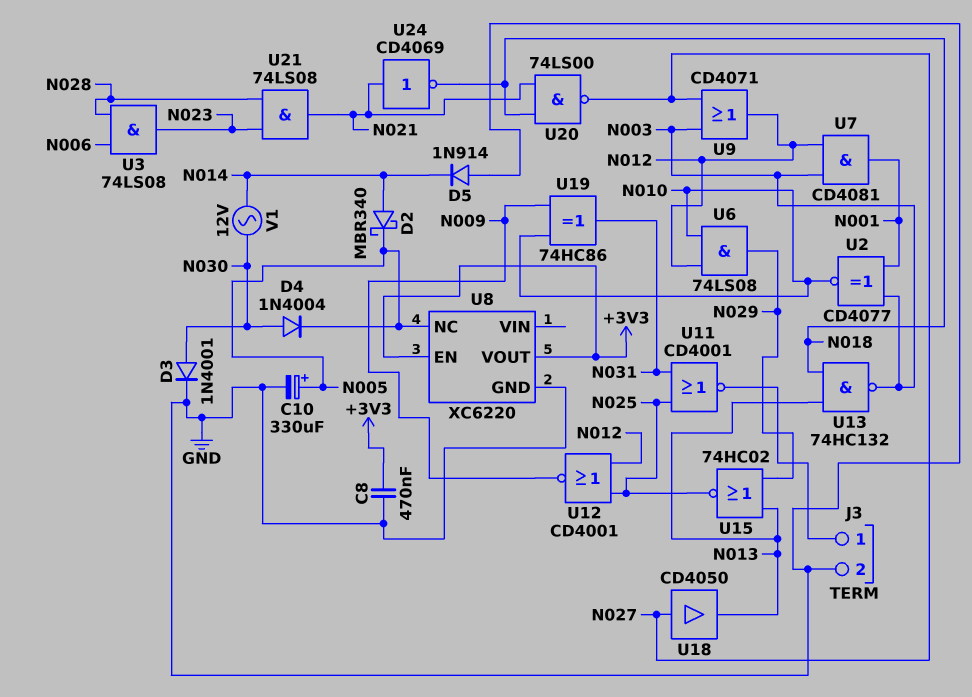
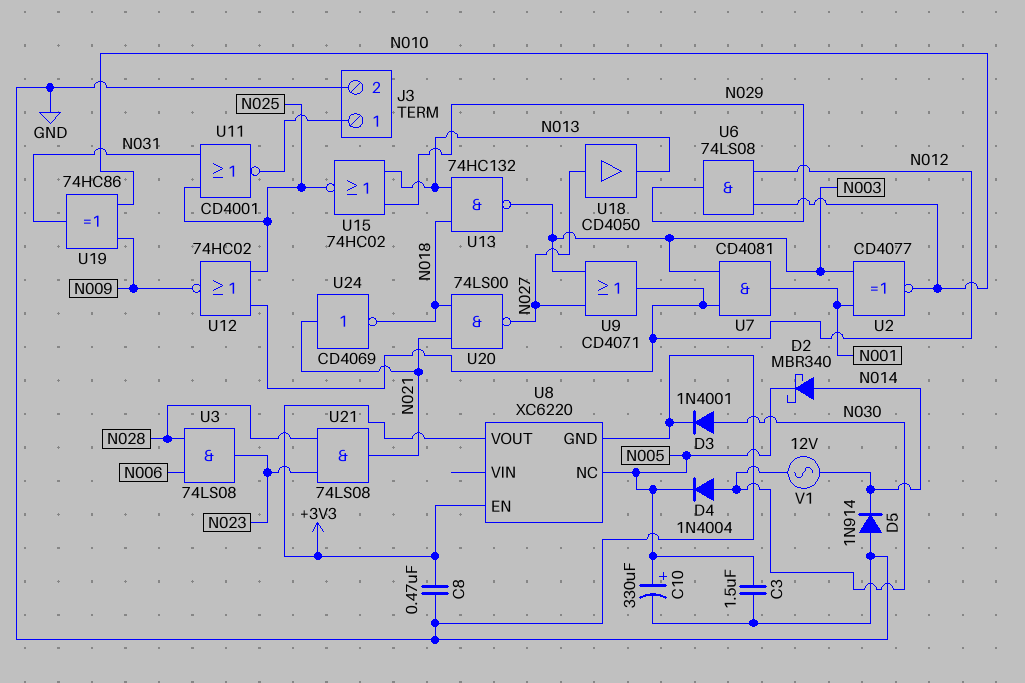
C3: none -> 1.5uF (GND, N005)
U12: NOR CD4001 (in N012, in N025, out N009) -> NOR 74HC02 (in N012, in N025, out N009)

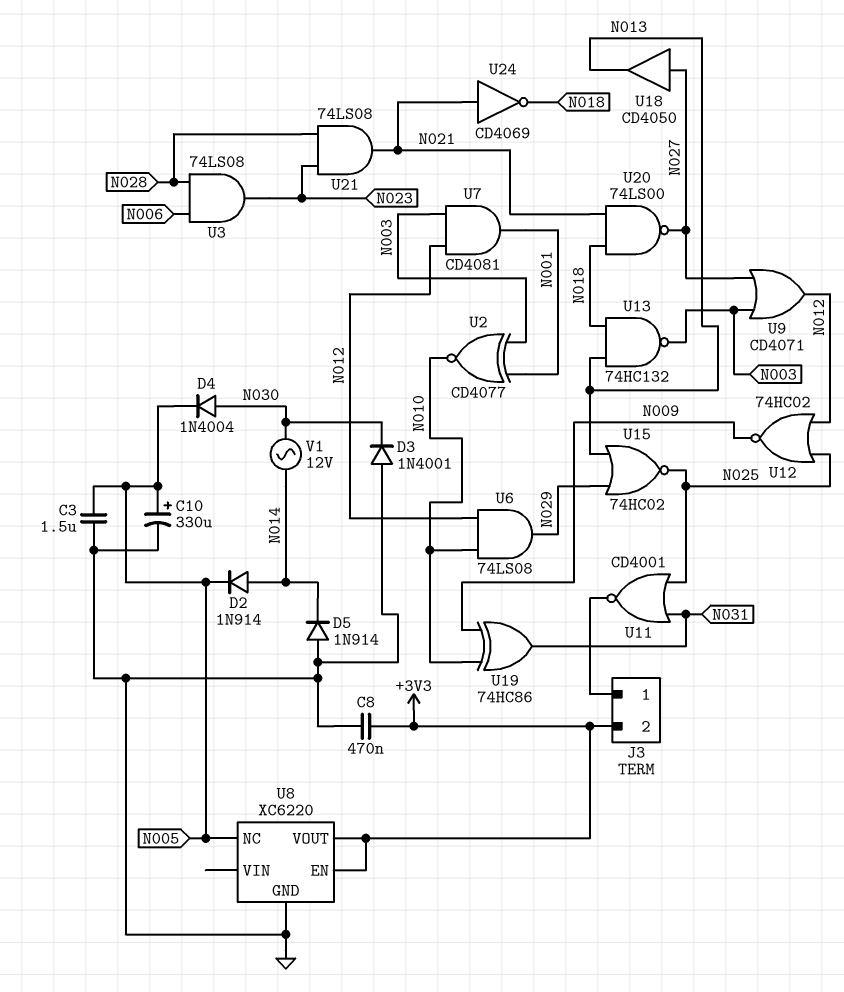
D2: schottky MBR340 (A N014, K N005) -> diode 1N914 (A N014, K N005)
D3: diode 1N4001 (A N030, K GND) -> diode 1N4001 (A GND, K N030)
J3 pin 2: GND -> +3V3

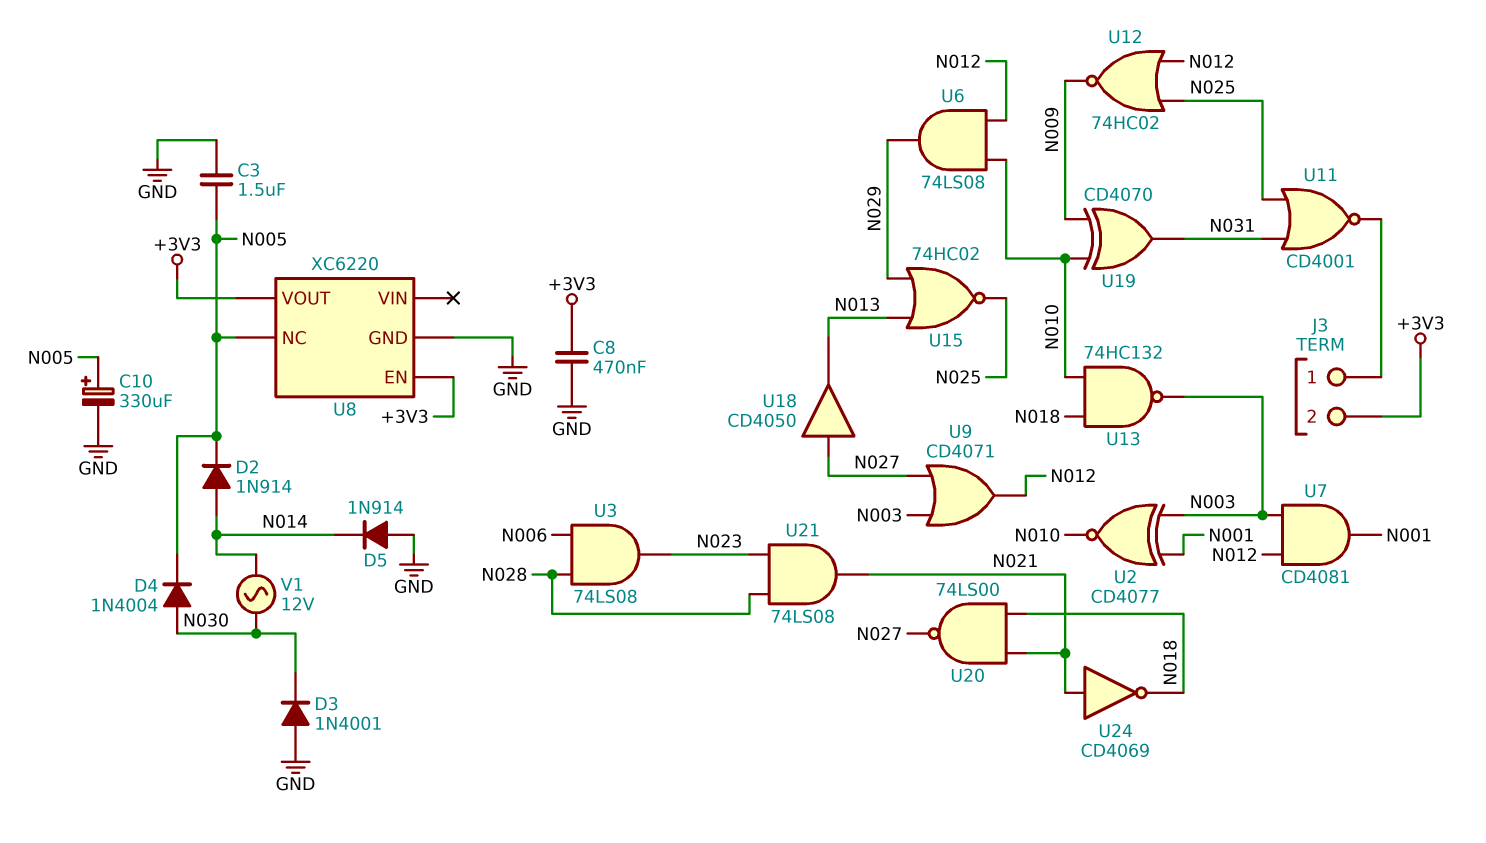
U13: NAND 74HC132 (in N013, in N018, out N003) -> NAND 74HC132 (in N010, in N018, out N003)
U19: XOR 74HC86 (in N009, in N010, out N031) -> XOR CD4070 (in N009, in N010, out N031)

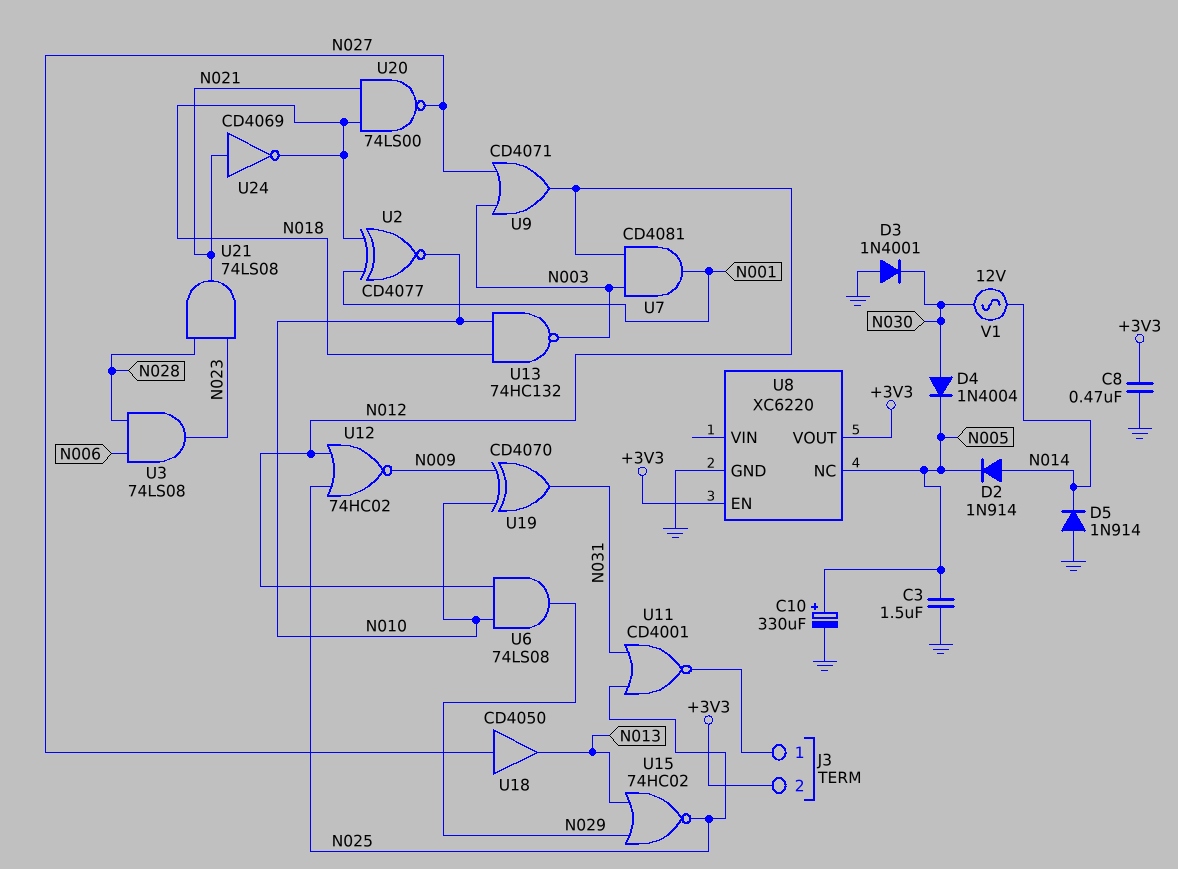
U2: XNOR CD4077 (in N001, in N003, out N010) -> XNOR CD4077 (in N001, in N018, out N010)

